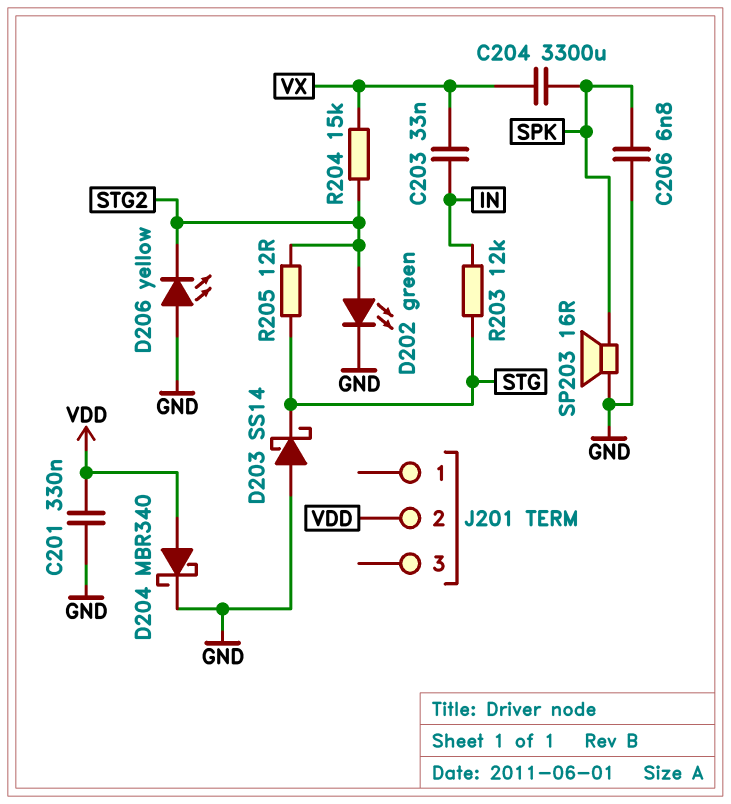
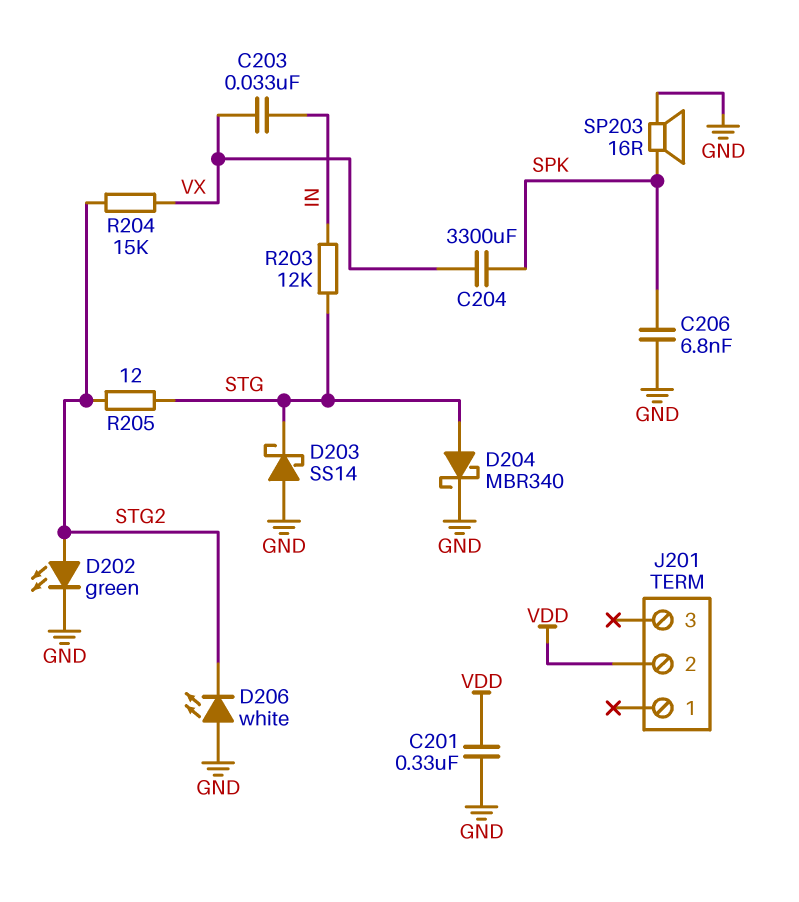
D204: schottky MBR340 (A VDD, K GND) -> schottky MBR340 (A STG, K GND)
D206: LED yellow (A GND, K STG2) -> LED white (A GND, K STG2)

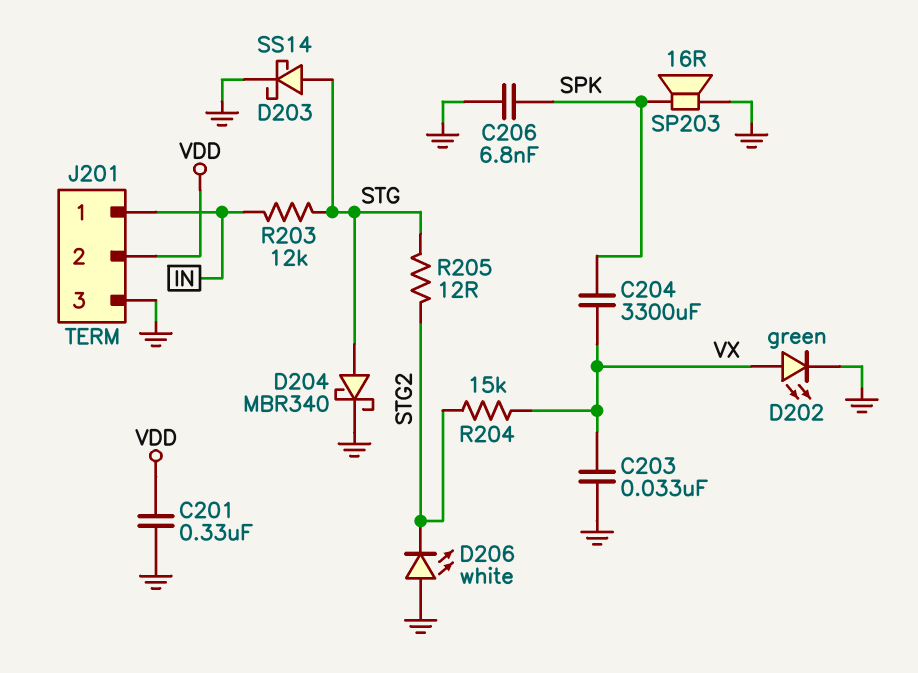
C203: 33nF (IN, VX) -> 33nF (GND, VX)
D202: LED green (A STG2, K GND) -> LED green (A VX, K GND)
D203: schottky SS14 (A GND, K STG) -> schottky SS14 (A STG, K GND)
J201 pin 1: none -> IN
J201 pin 3: none -> GND

